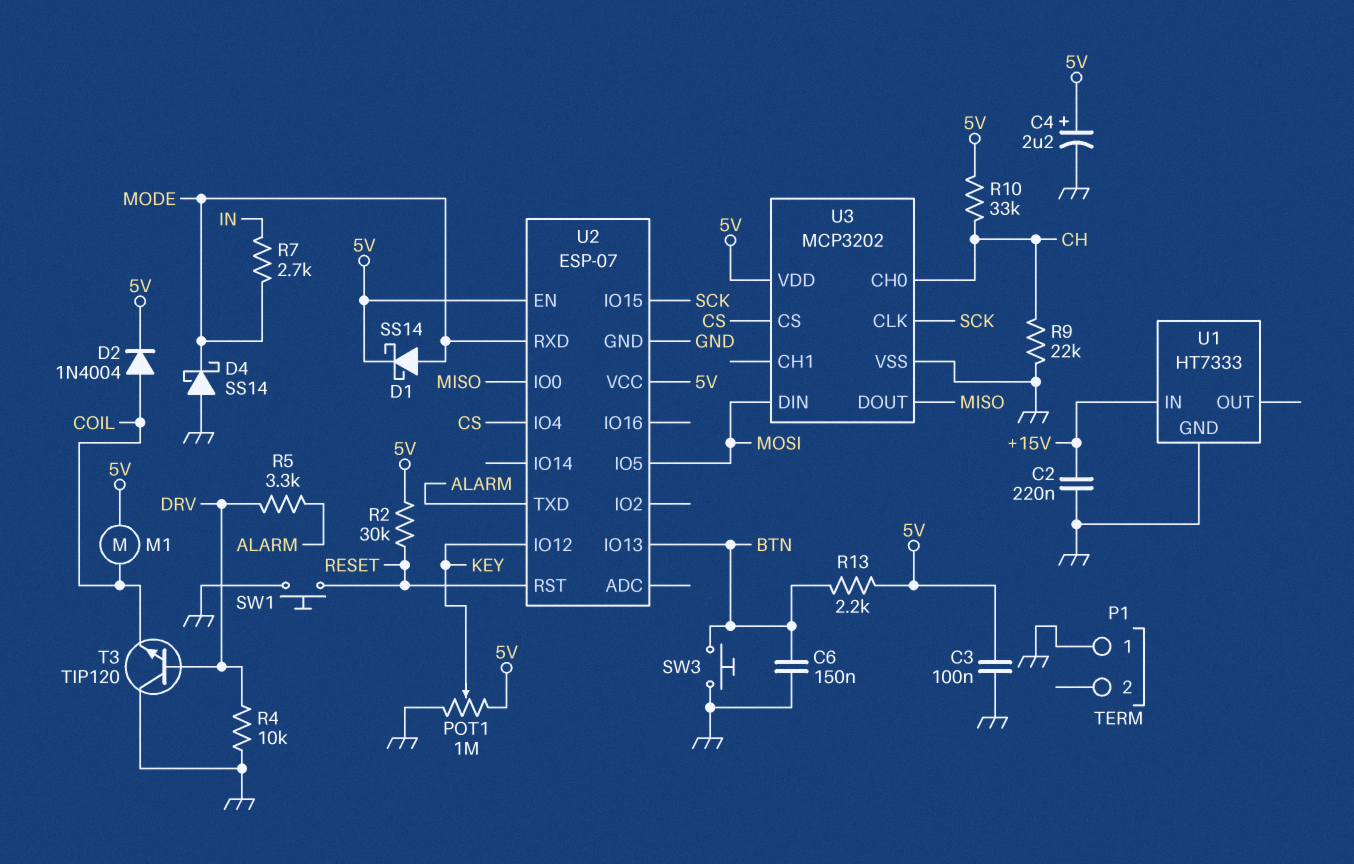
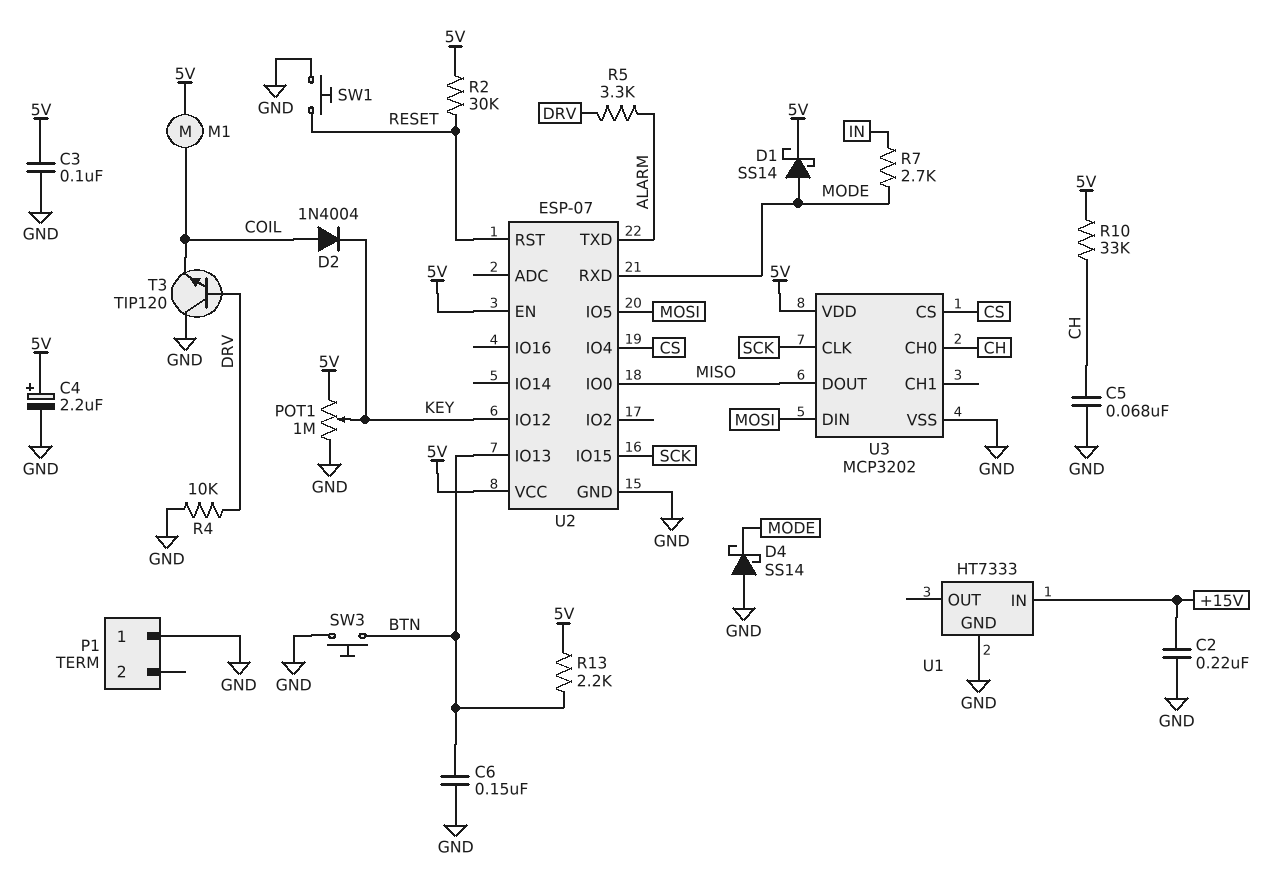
C5: none -> 68nF (CH, GND)
D2: diode 1N4004 (A COIL, K 5V) -> diode 1N4004 (A COIL, K KEY)
R9: 22k (CH, GND) -> none

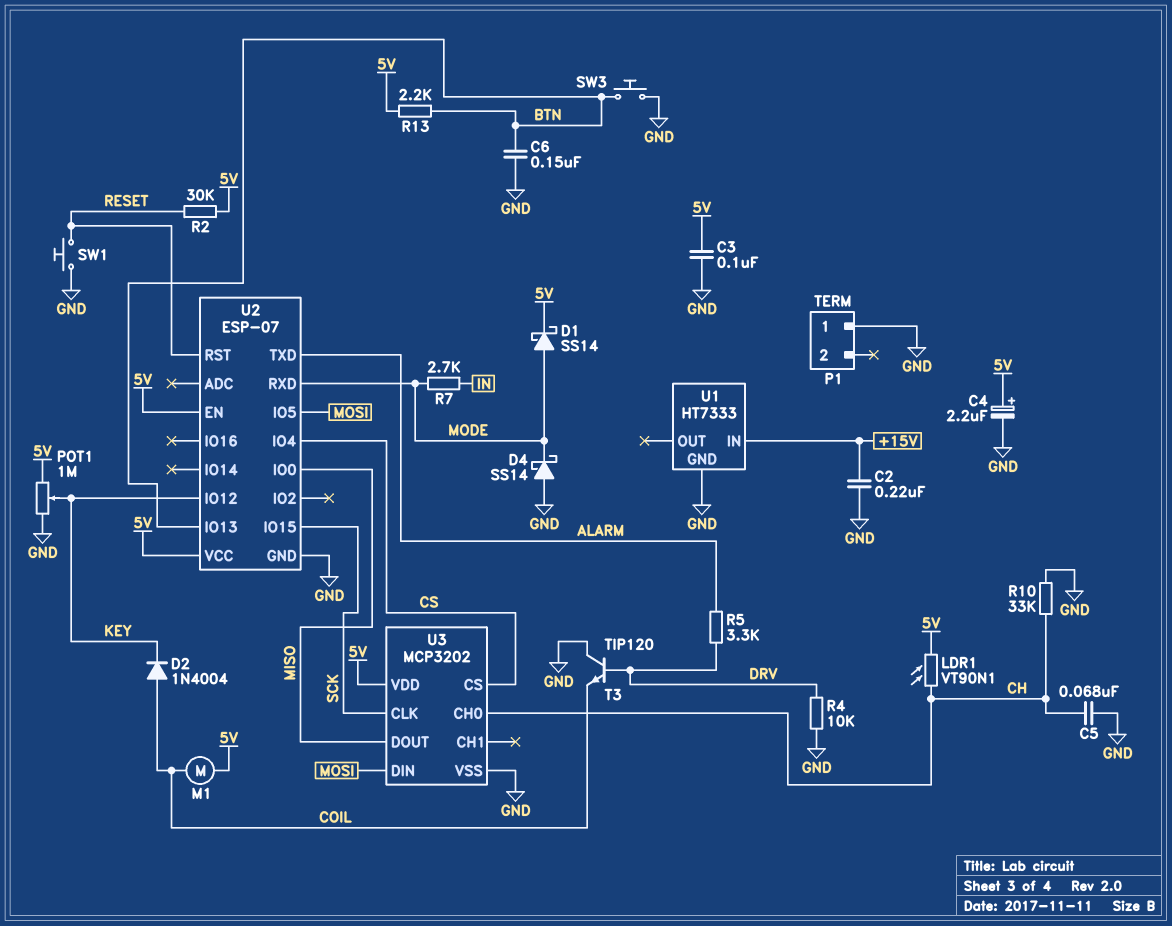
LDR1: none -> VT90N1 (5V, CH)
R10: 33k (5V, CH) -> 33k (CH, GND)

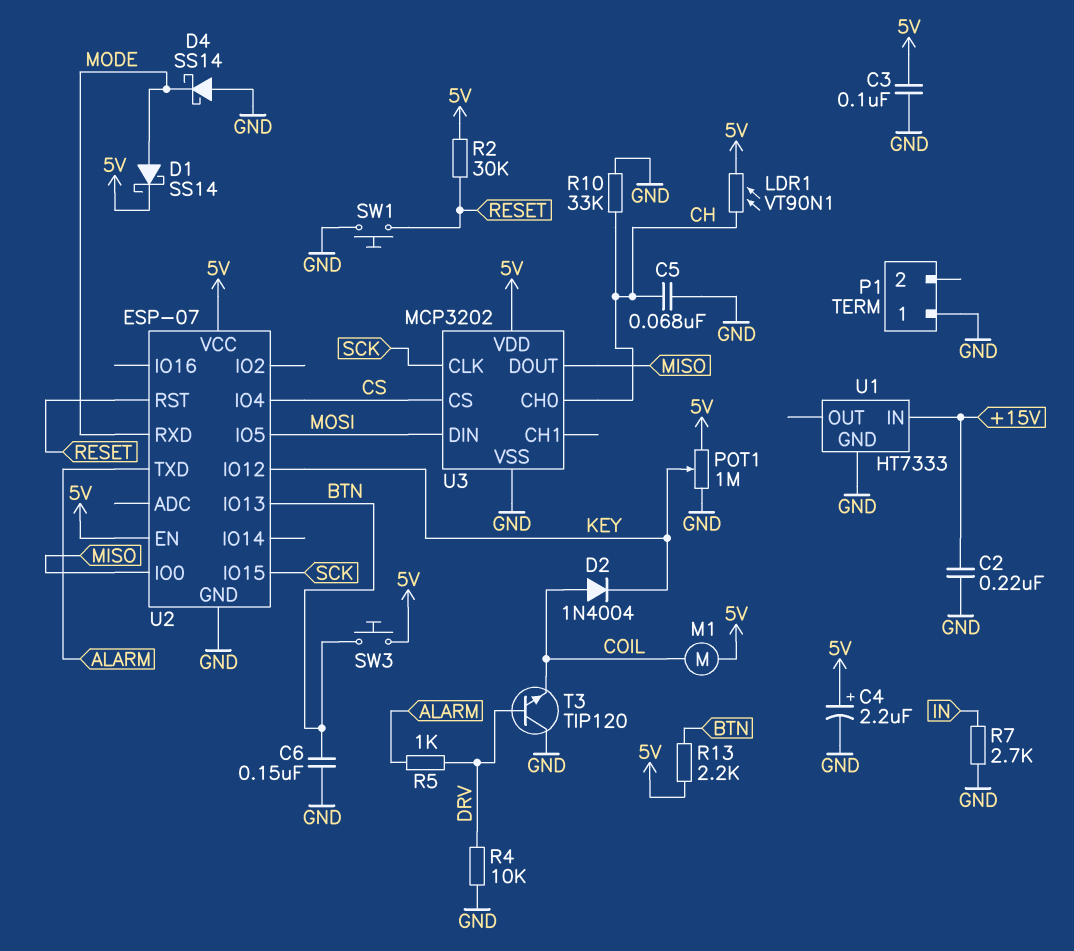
R5: 3.3k (ALARM, DRV) -> 1k (ALARM, DRV)
R7: 2.7k (IN, MODE) -> 2.7k (GND, IN)
SW3: button (BTN, GND) -> button (5V, BTN)

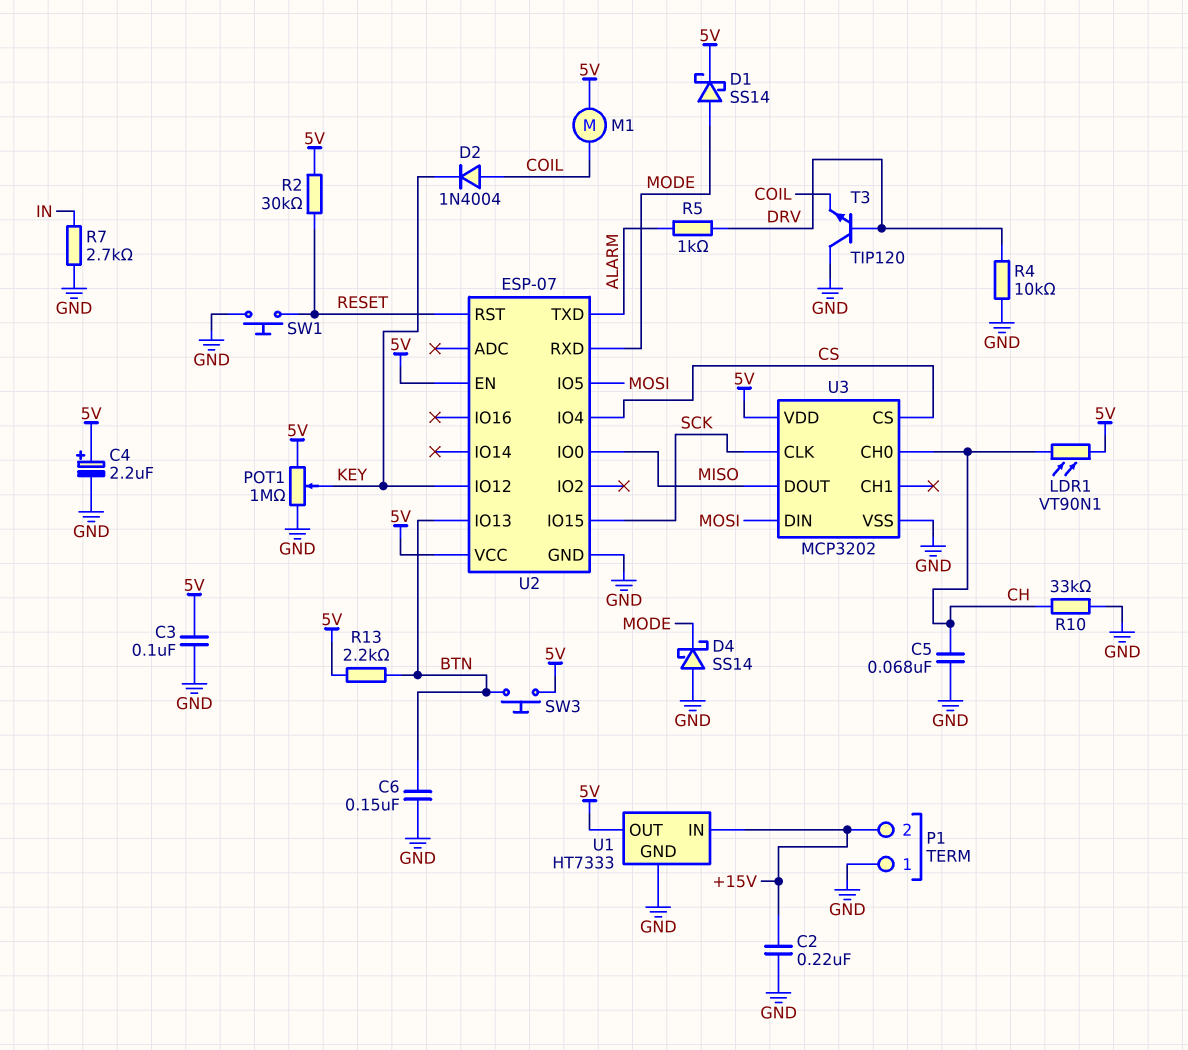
P1 pin 2: none -> +15V
U1 pin OUT: none -> 5V

